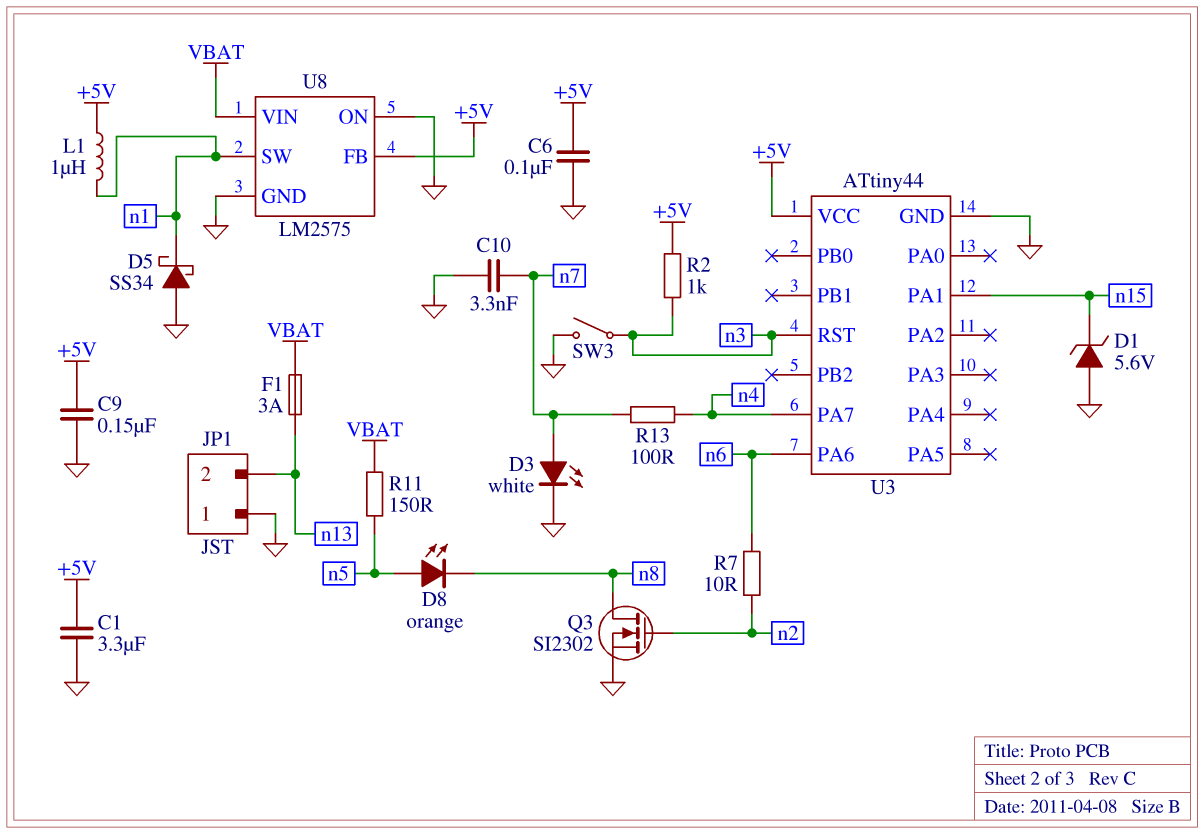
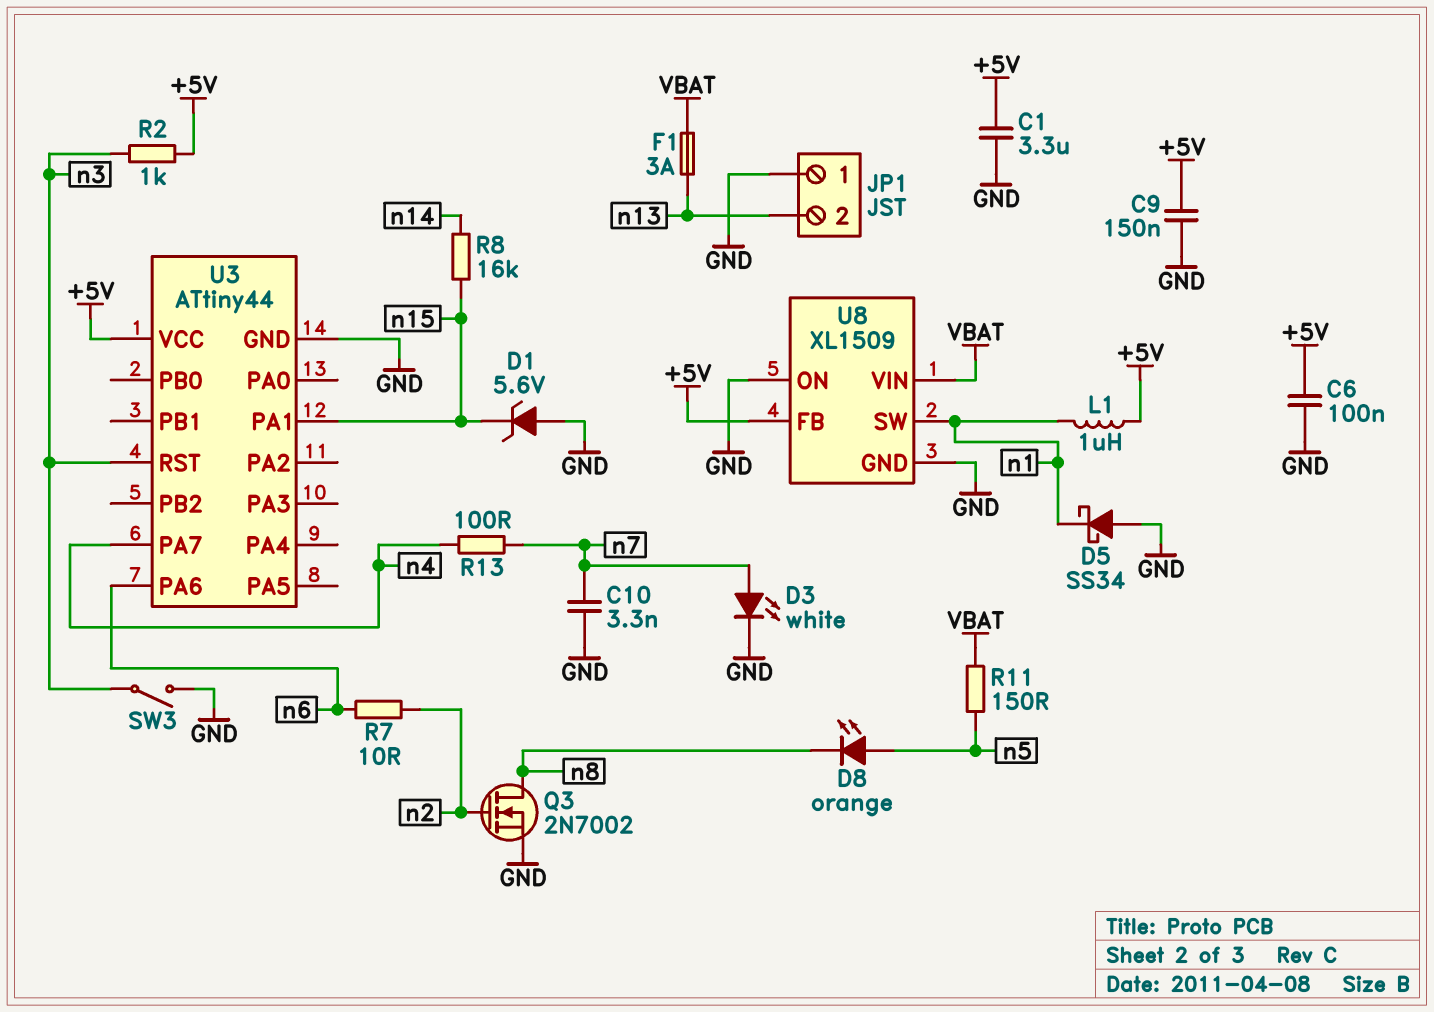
Q3: NMOS SI2302 (G n2, D n8, S GND) -> NMOS 2N7002 (G n2, D n8, S GND)
R8: none -> 16k (n14, n15)
U8: LM2575 -> XL1509

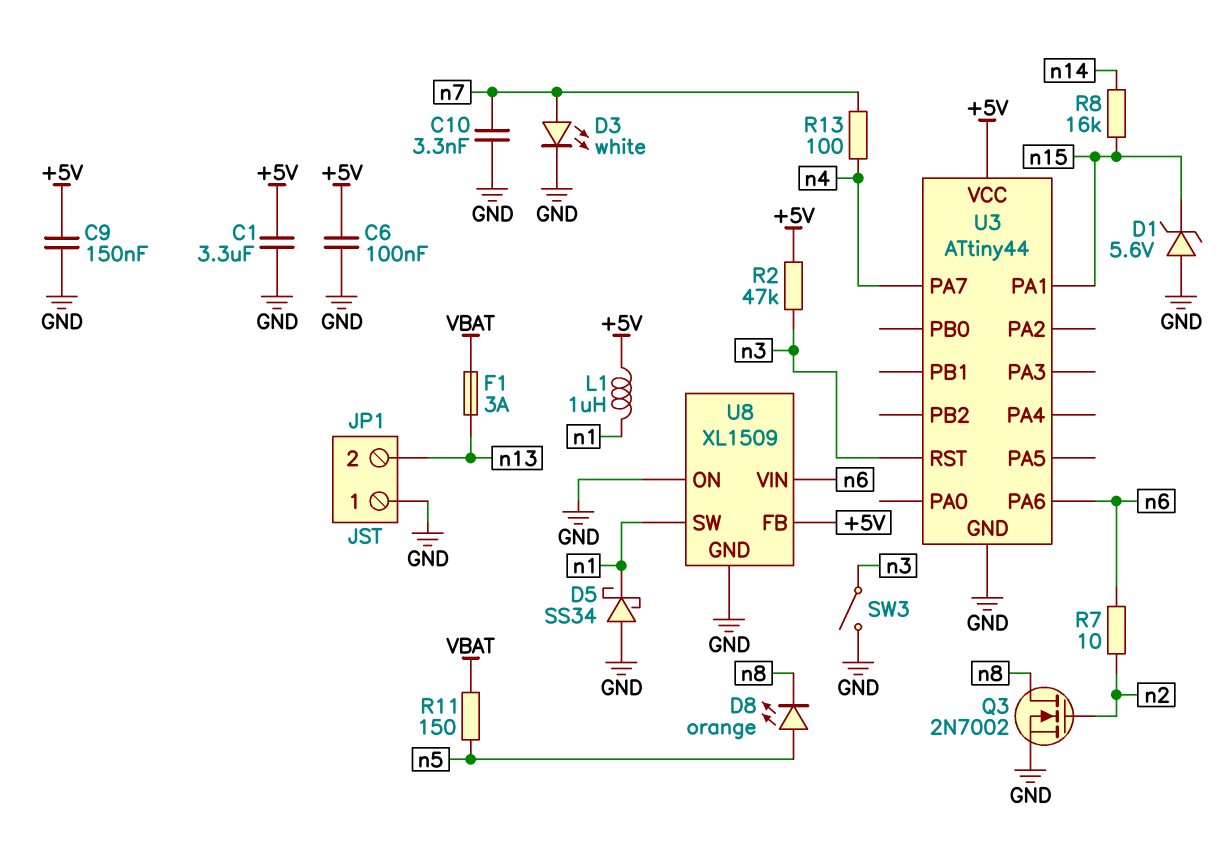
R2: 1k (+5V, n3) -> 47k (+5V, n3)
U8 pin VIN: VBAT -> n6

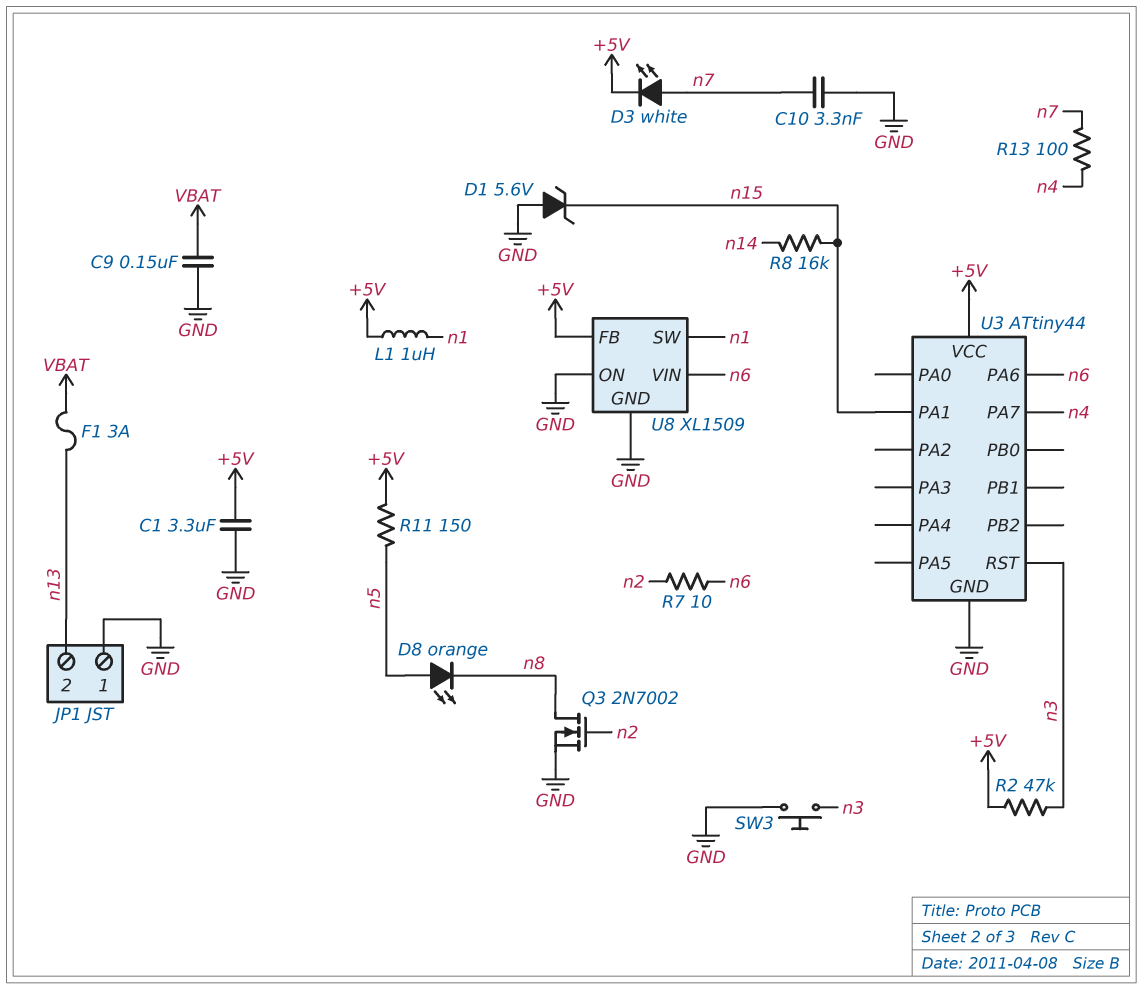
C6: 100nF (+5V, GND) -> none
C9: 150nF (+5V, GND) -> 150nF (GND, VBAT)
D3: LED white (A n7, K GND) -> LED white (A n7, K +5V)
D5: schottky SS34 (A GND, K n1) -> none
R11: 150 (VBAT, n5) -> 150 (+5V, n5)
SW3: switch (GND, n3) -> button (GND, n3)

